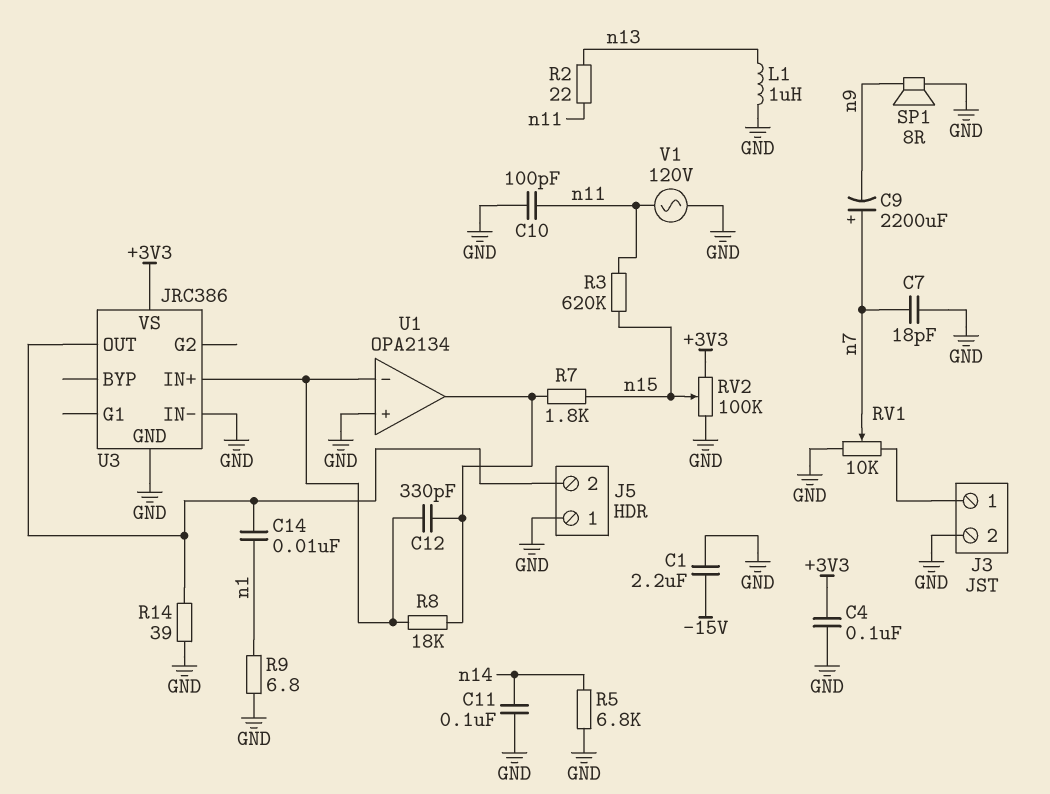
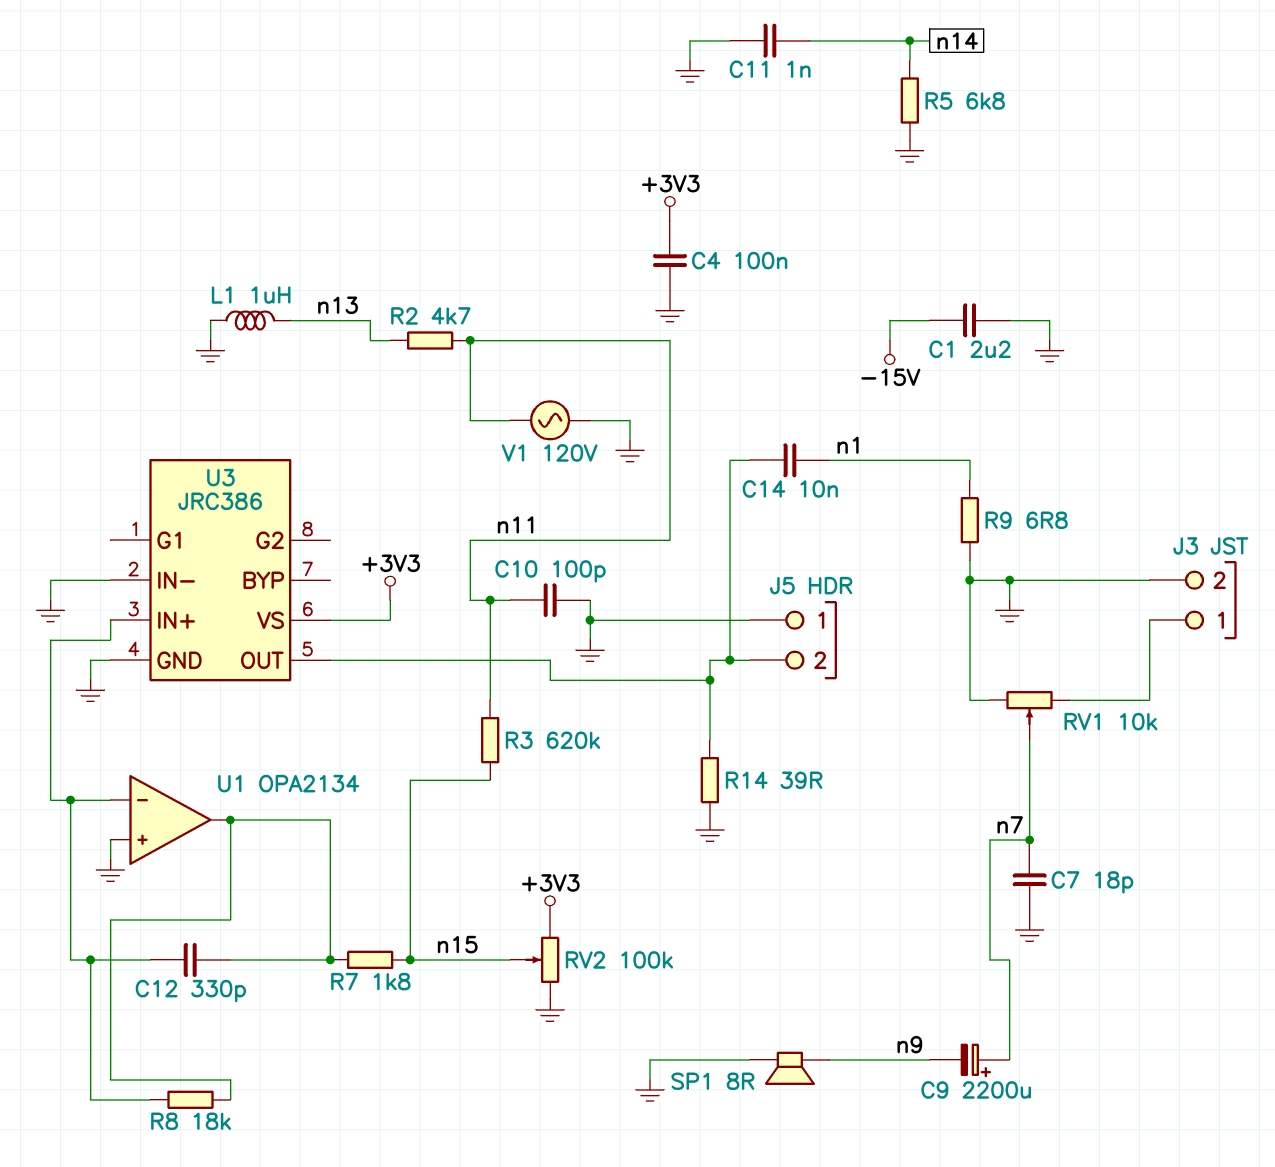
C11: 100nF (GND, n14) -> 1nF (GND, n14)
R2: 22 (n11, n13) -> 4.7k (n11, n13)

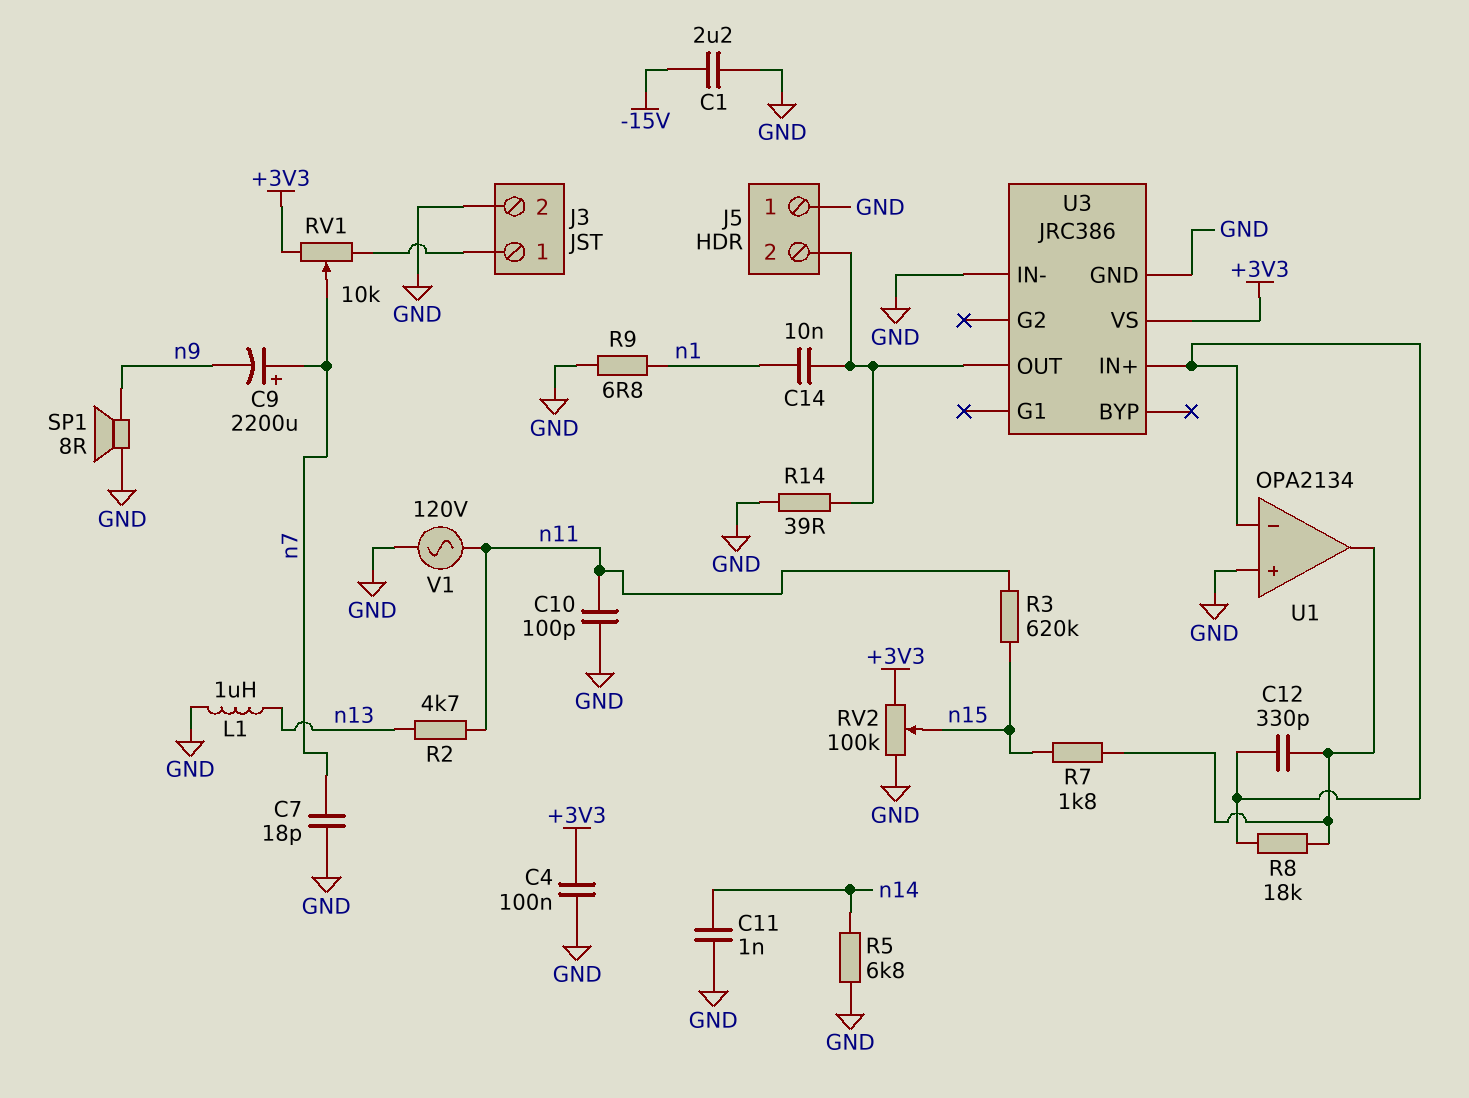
RV1: 10k (GND, J3/1, wiper n7) -> 10k (+3V3, J3/1, wiper n7)

